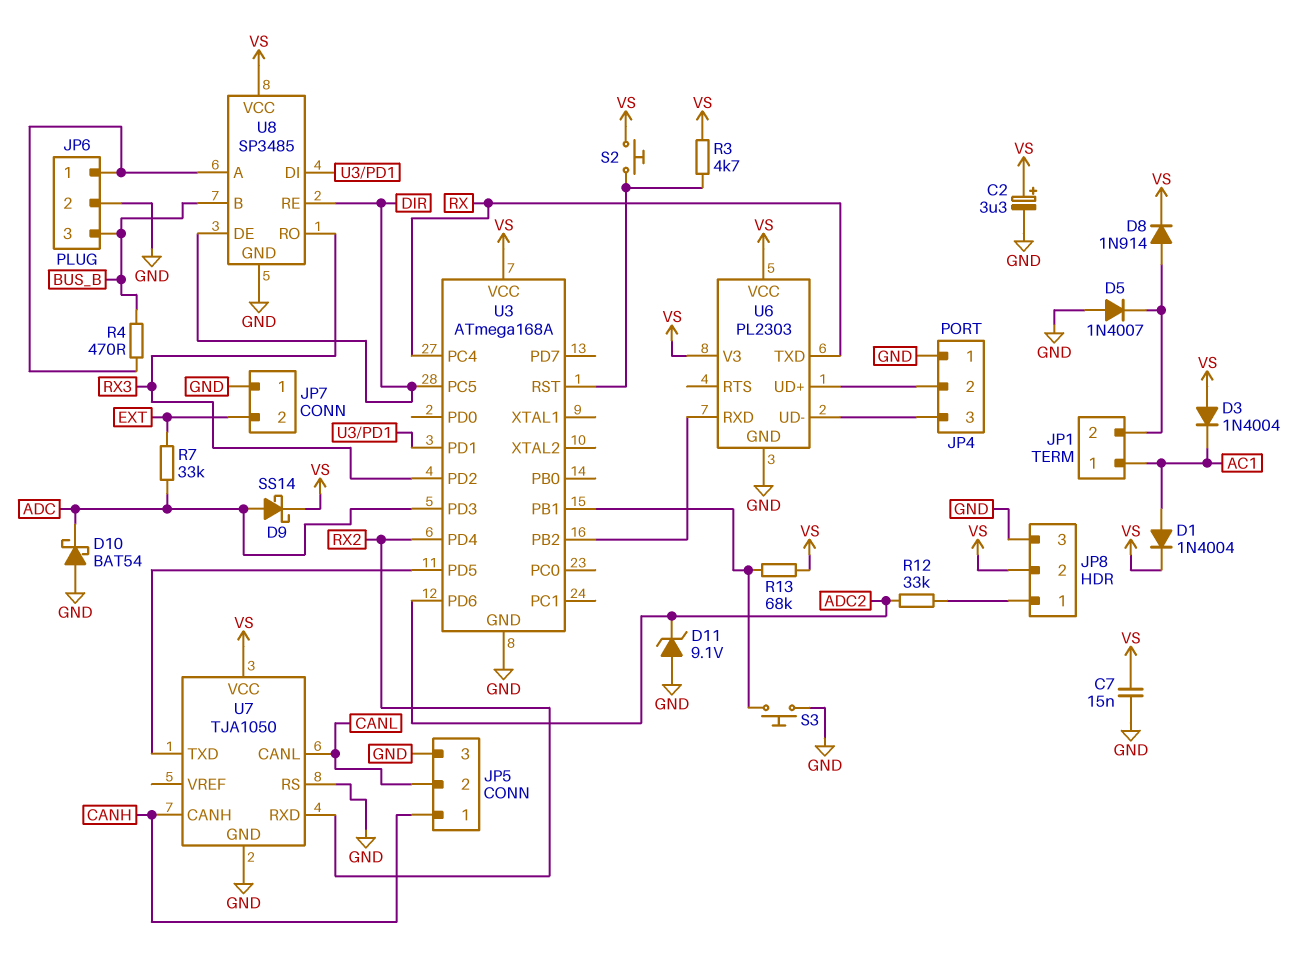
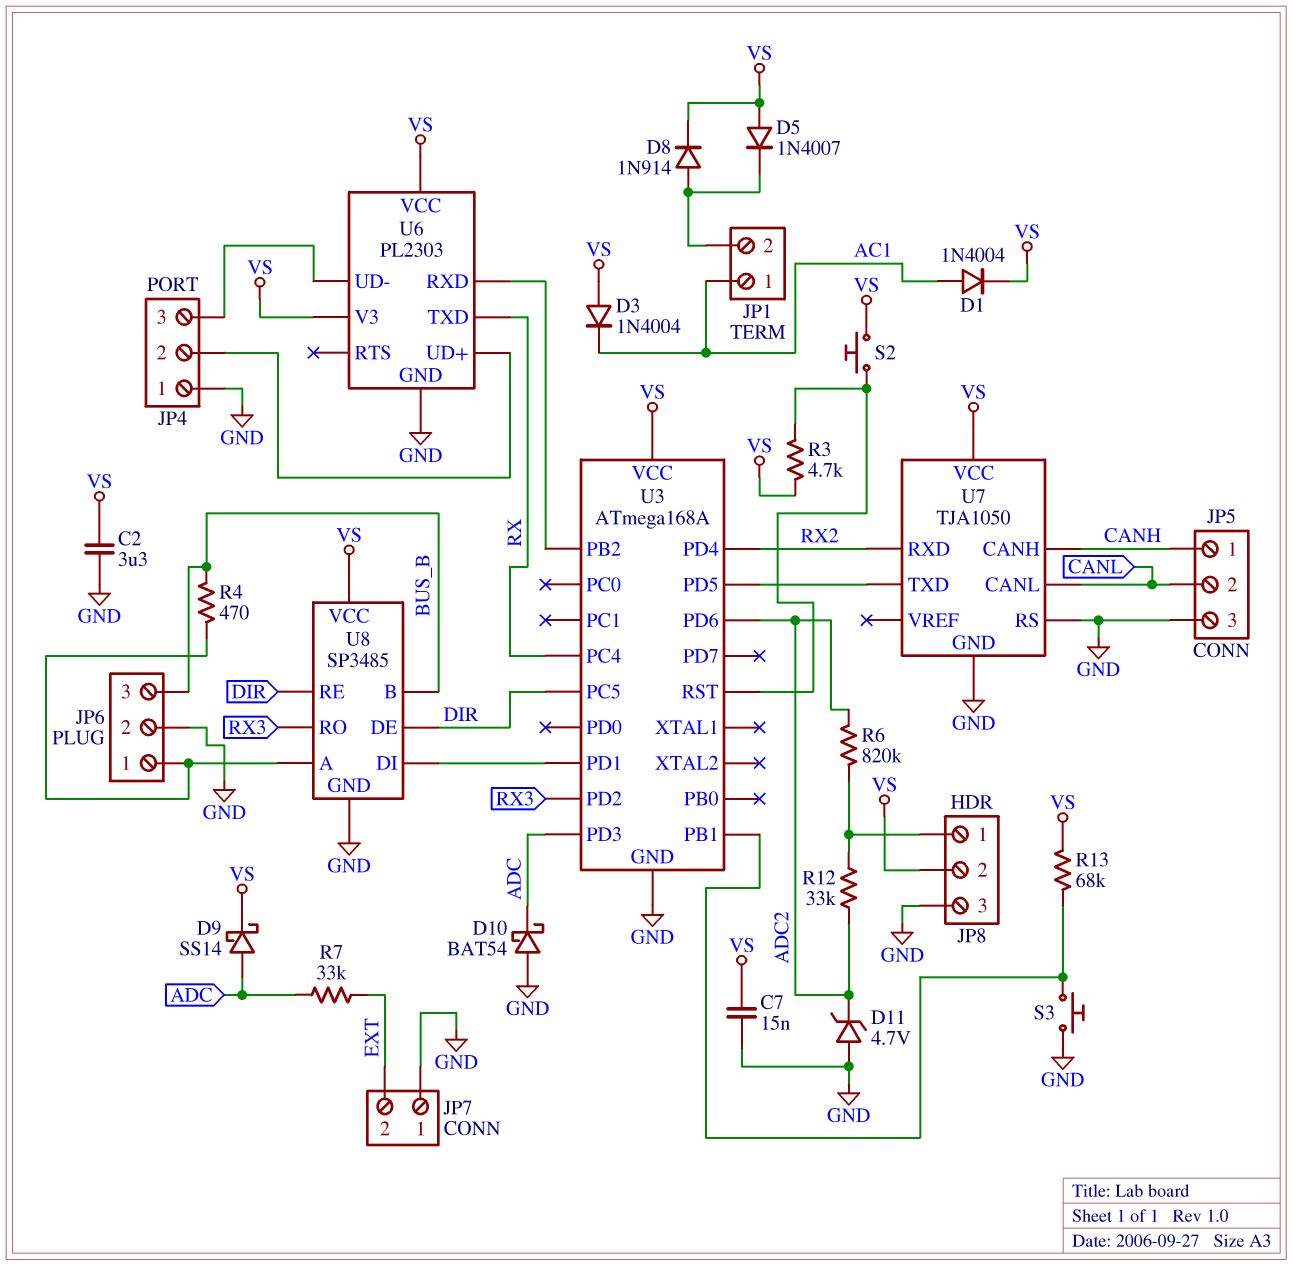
C2: 3.3uF (plus VS, minus GND) -> 3.3uF (GND, VS)
D5: diode 1N4007 (A GND, K JP1/2) -> diode 1N4007 (A VS, K JP1/2)
D11: zener 9.1V (A GND, K ADC2) -> zener 4.7V (A GND, K ADC2)
R6: none -> 820k (ADC2, JP8/1)

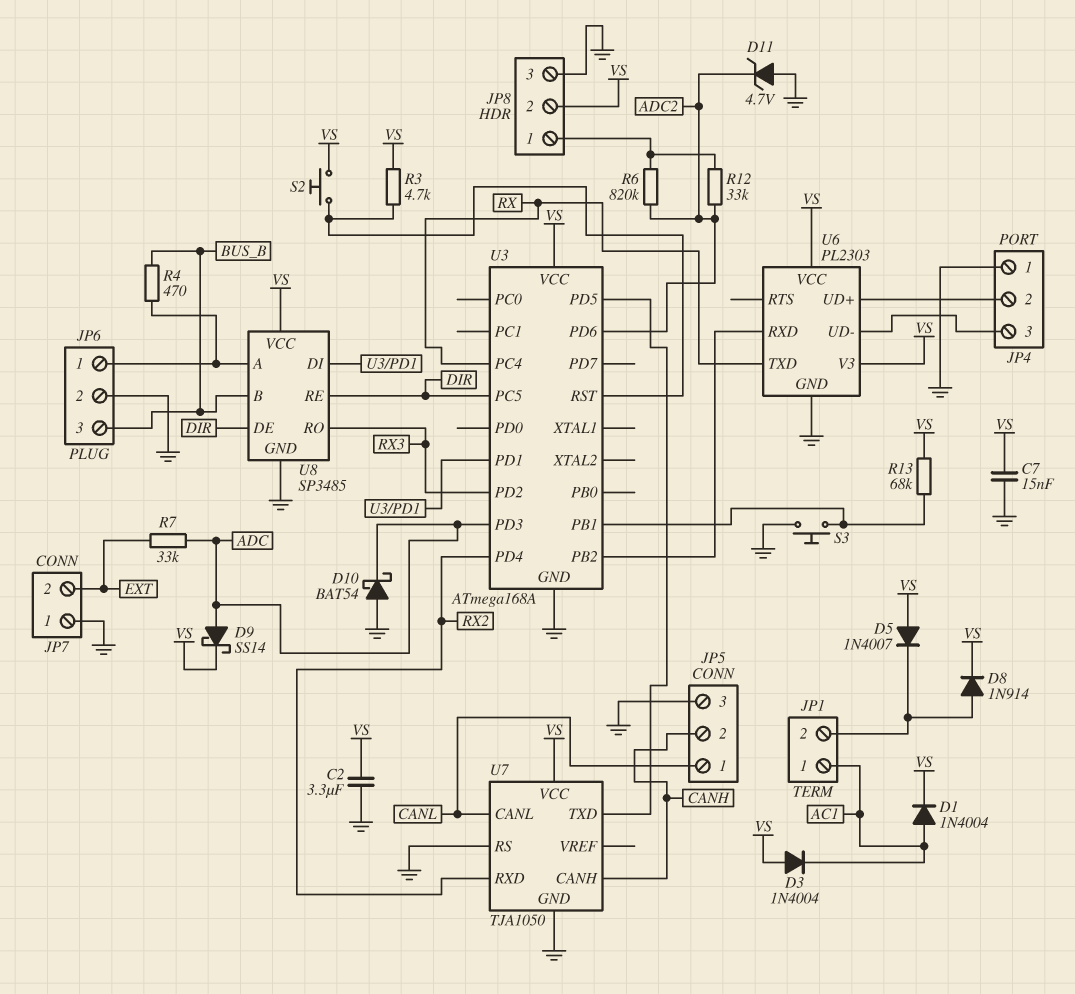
JP5 pin 1: CANH -> CANL
JP5 pin 2: CANL -> CANH

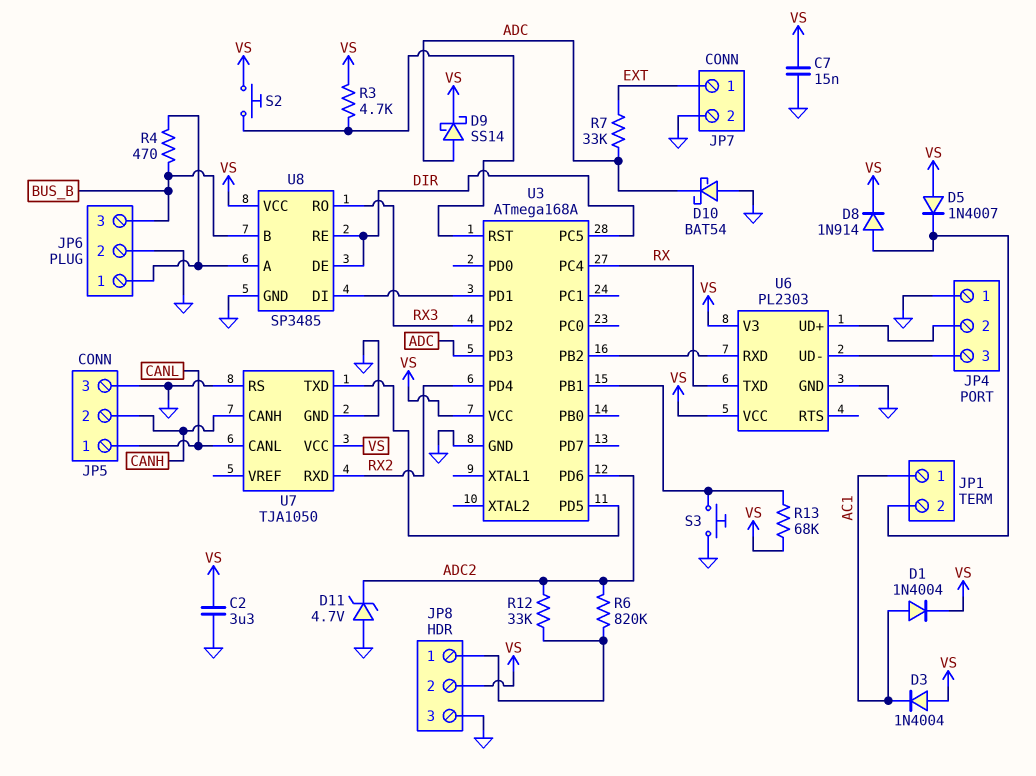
JP7 pin 1: GND -> EXT
JP7 pin 2: EXT -> GND

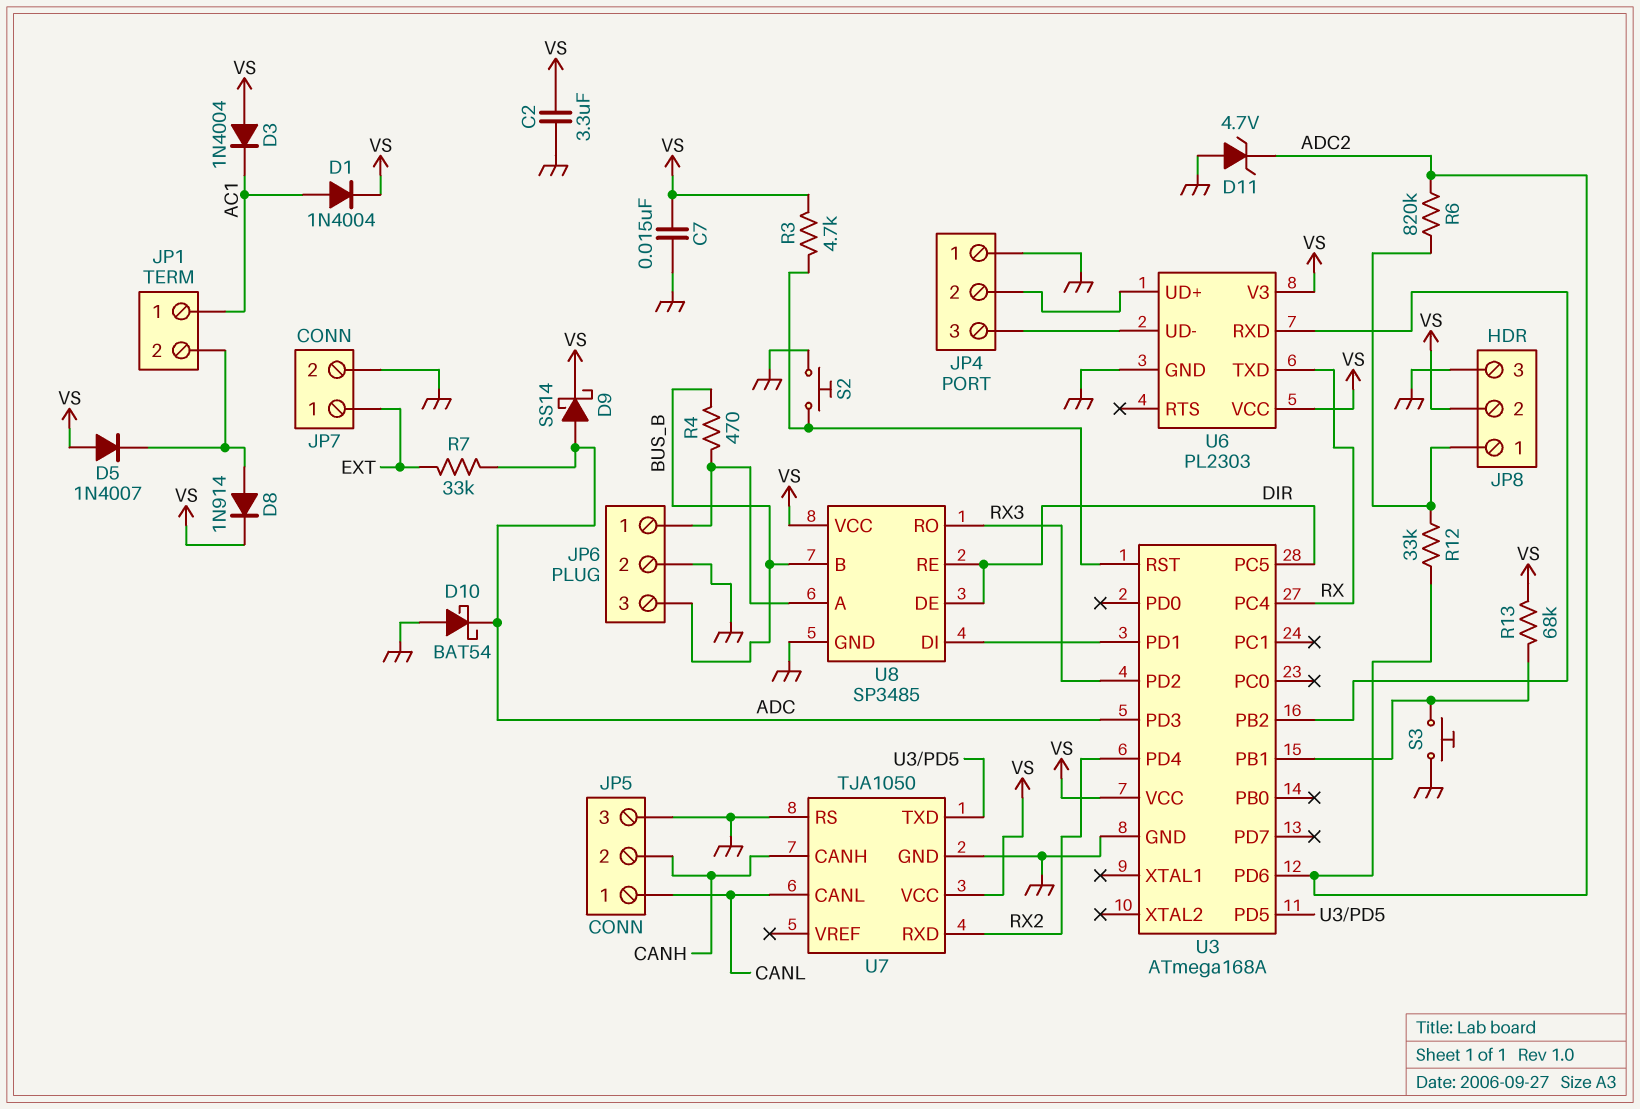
S2: button (U3/RST, VS) -> button (GND, U3/RST)

